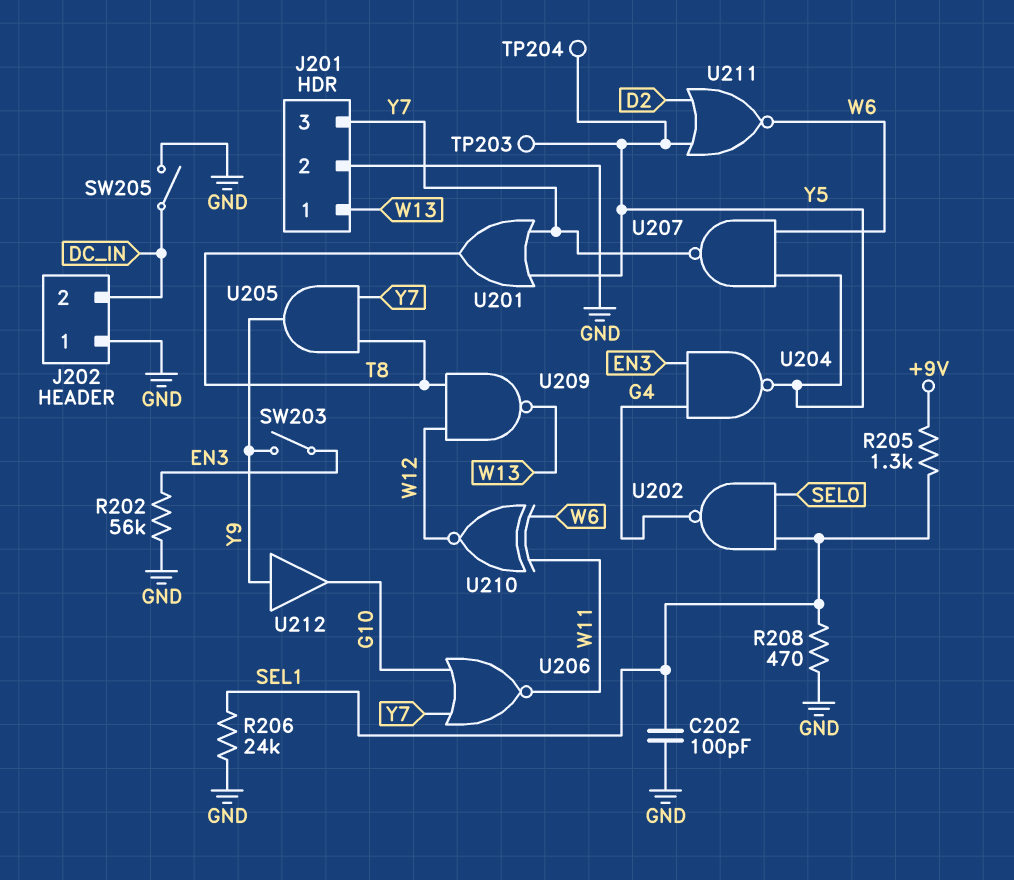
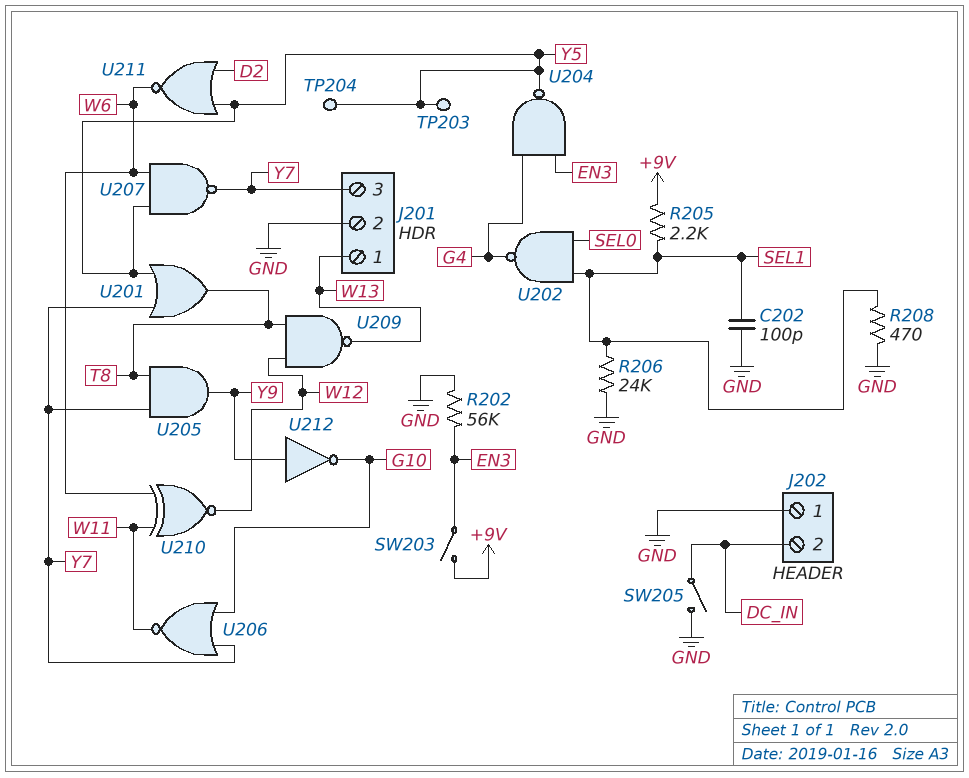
R205: 1.3k (+9V, SEL1) -> 2.2k (+9V, SEL1)
SW203: switch (EN3, Y9) -> switch (+9V, EN3)
U212: buffer (in Y9, out G10) -> NOT (in Y9, out G10)

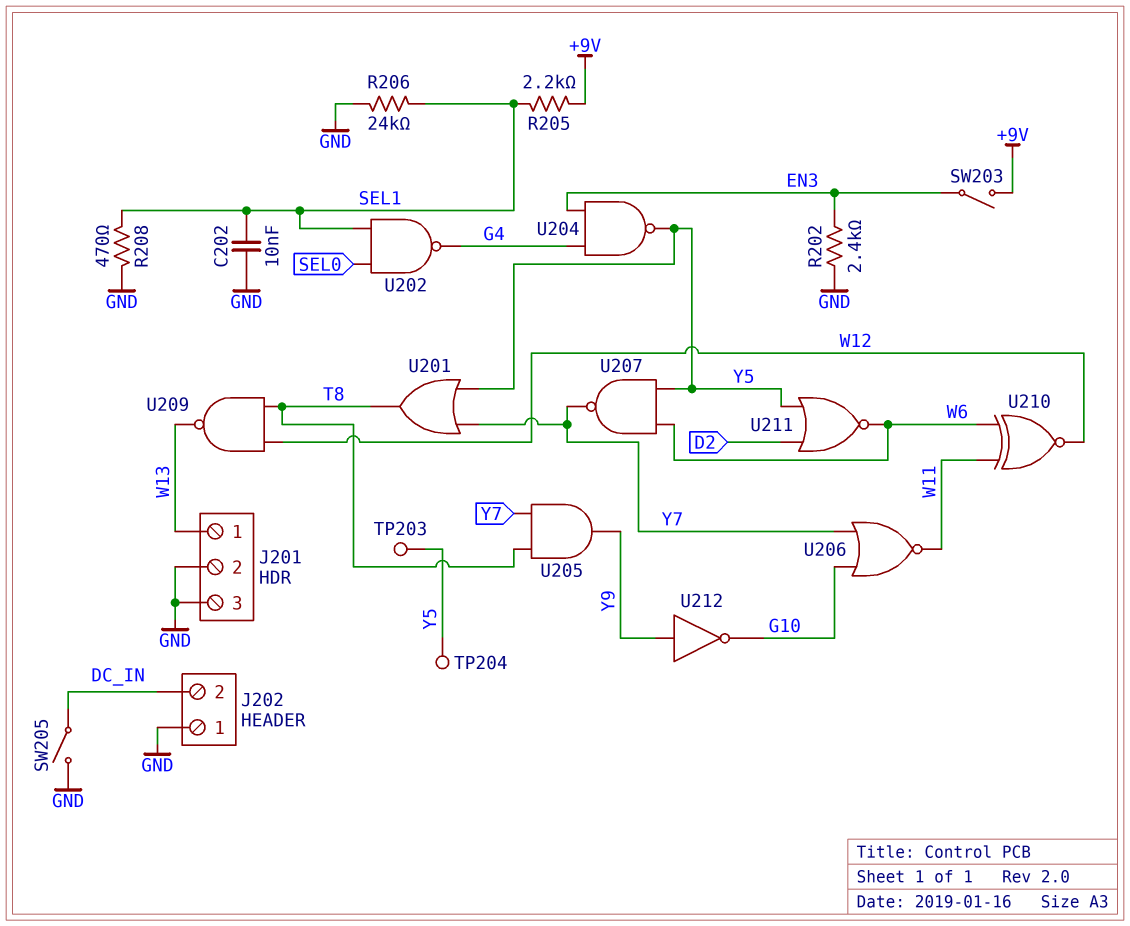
C202: 100pF (GND, SEL1) -> 10nF (GND, SEL1)
J201 pin 3: Y7 -> GND
R202: 56k (EN3, GND) -> 2.4k (EN3, GND)

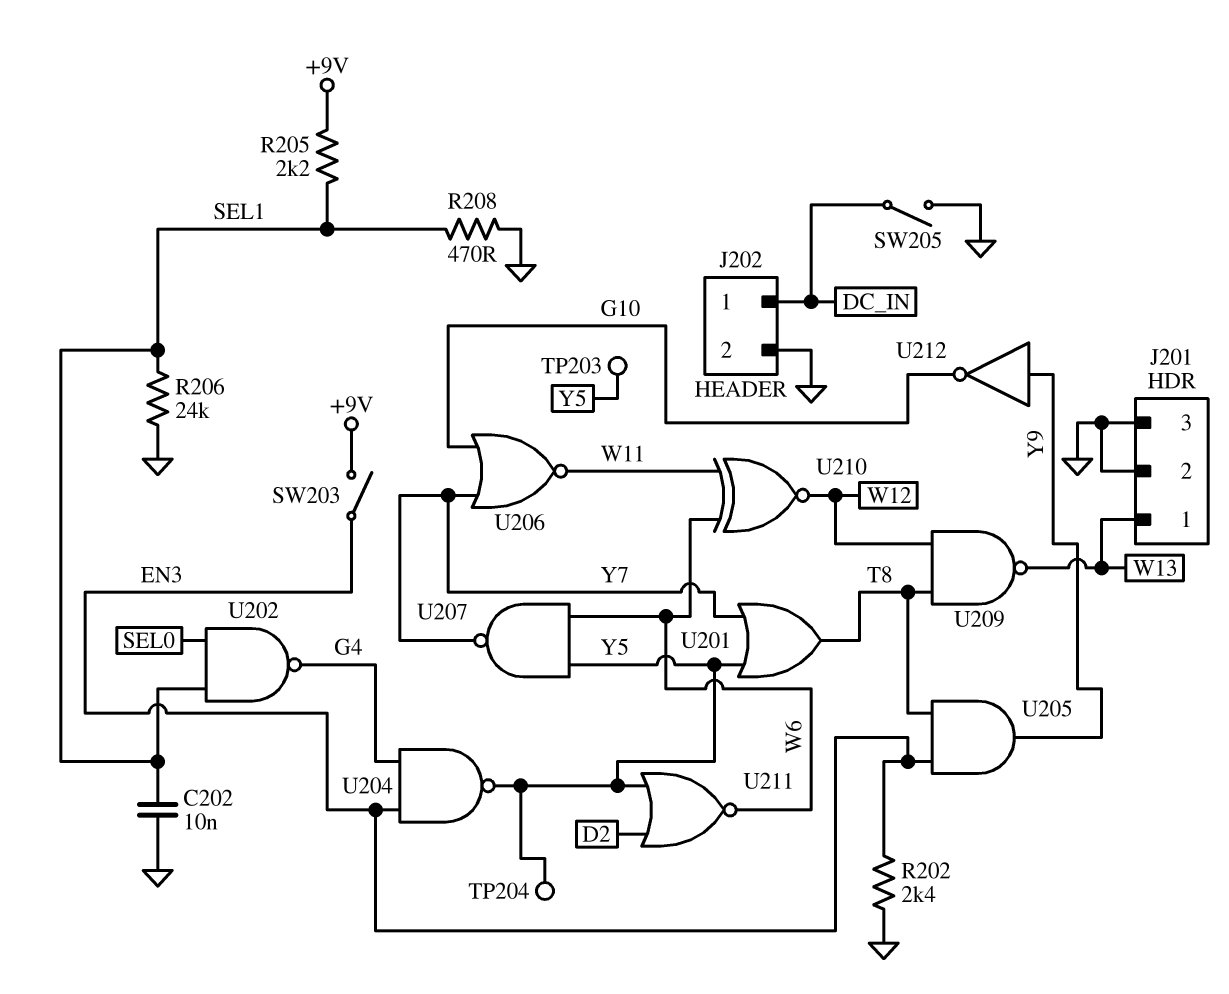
J202 pin 1: GND -> DC_IN
J202 pin 2: DC_IN -> GND
U205: AND (in T8, in Y7, out Y9) -> AND (in EN3, in T8, out Y9)

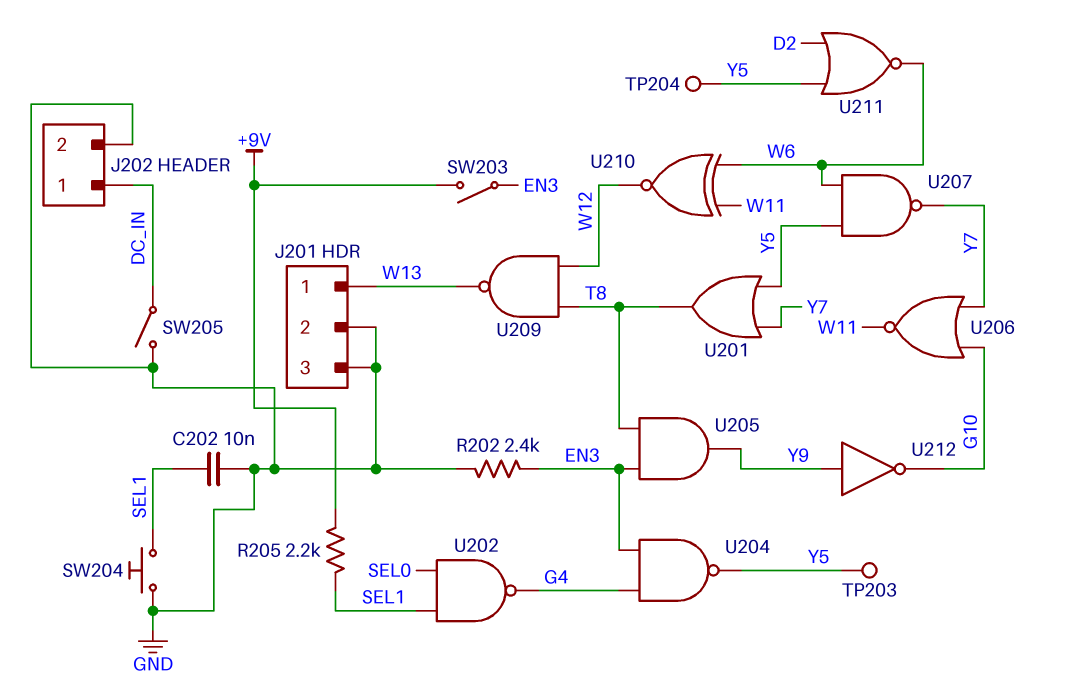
R206: 24k (GND, SEL1) -> none
R208: 470 (GND, SEL1) -> none
SW204: none -> button (GND, SEL1)

